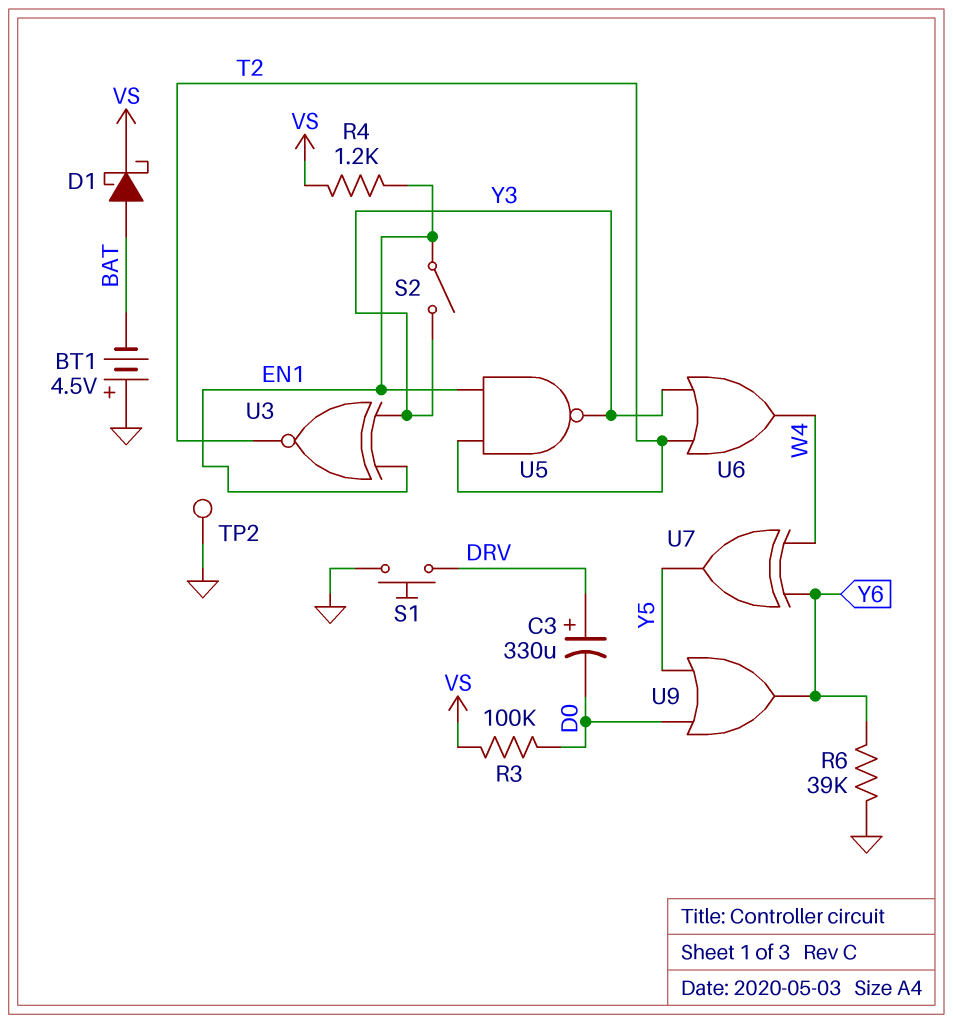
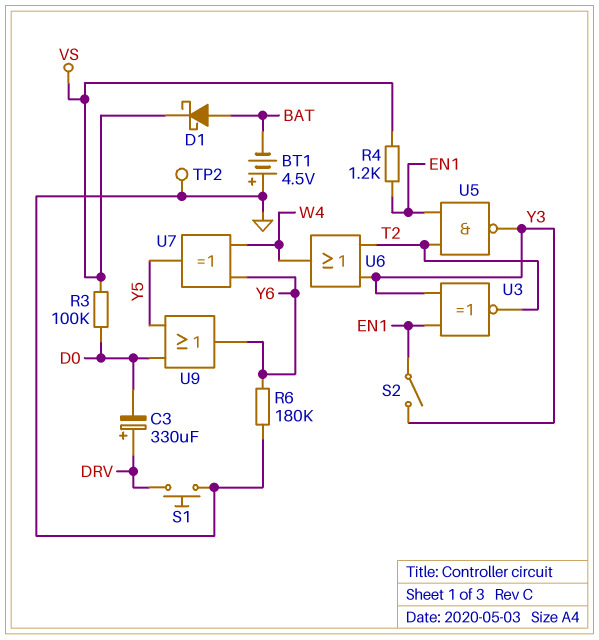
R6: 39k (GND, Y6) -> 180k (GND, Y6)

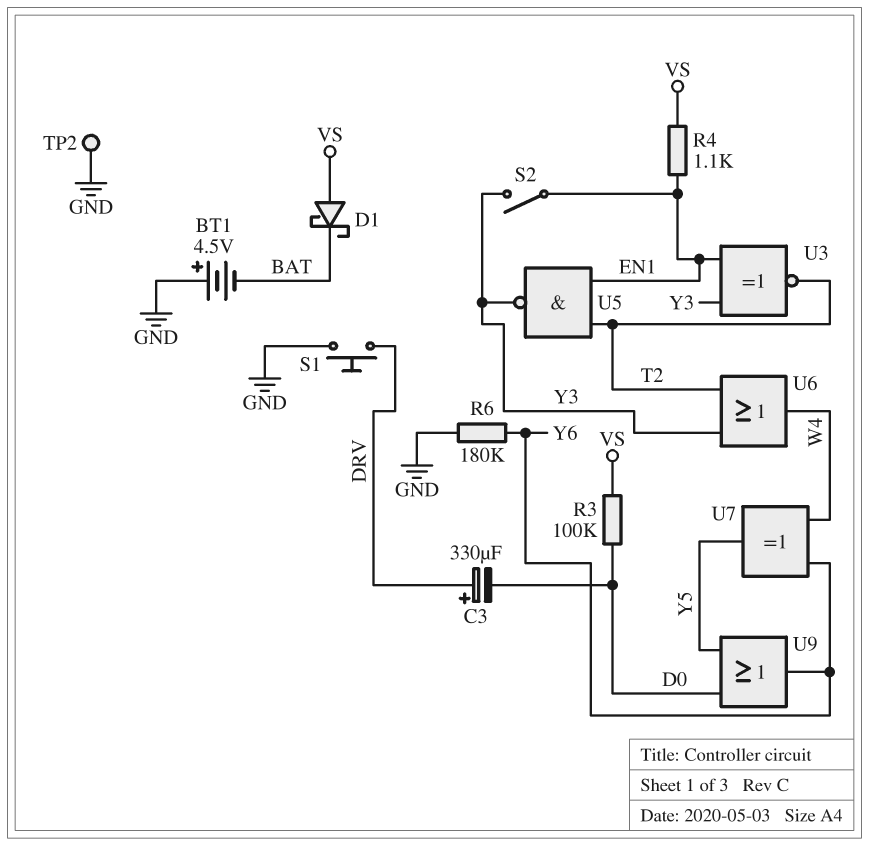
D1: schottky (A BAT, K VS) -> schottky (A VS, K BAT)
R4: 1.2k (EN1, VS) -> 1.1k (EN1, VS)

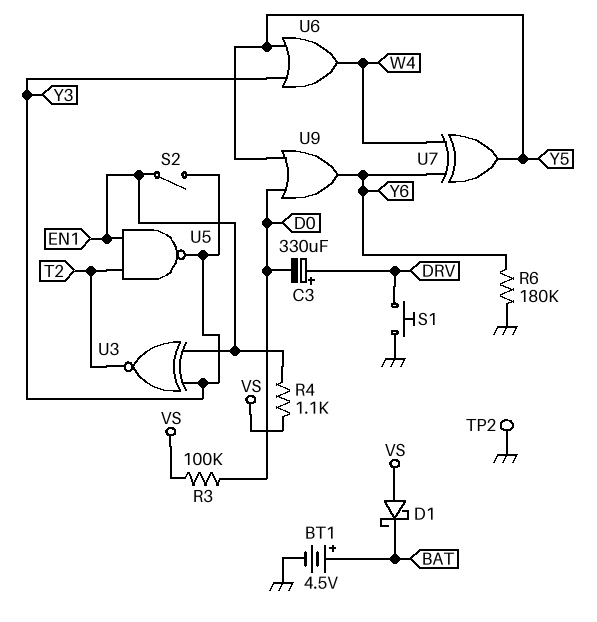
BT1: 4.5V (plus GND, minus BAT) -> 4.5V (plus BAT, minus GND)
U6: OR (in T2, in Y3, out W4) -> OR (in Y3, in Y5, out W4)

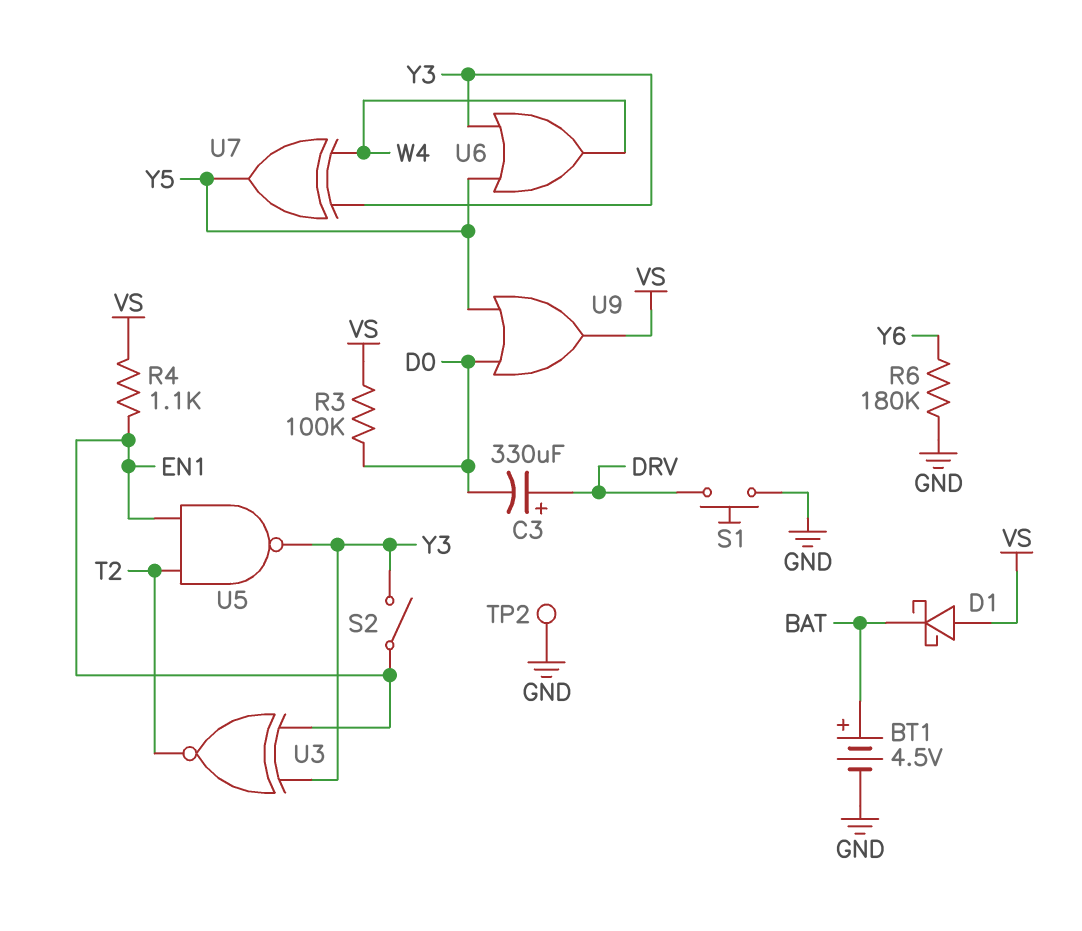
U7: XOR (in W4, in Y6, out Y5) -> XOR (in W4, in Y3, out Y5)
U9: OR (in D0, in Y5, out Y6) -> OR (in D0, in Y5, out VS)

